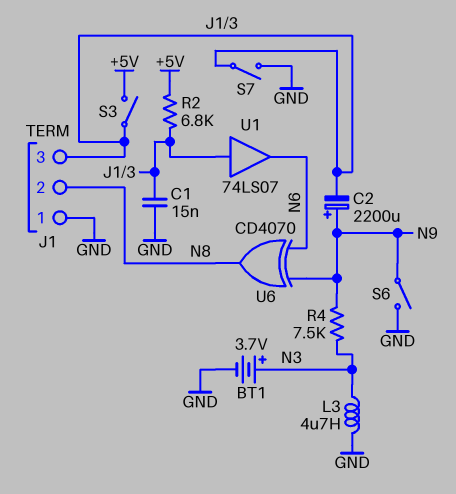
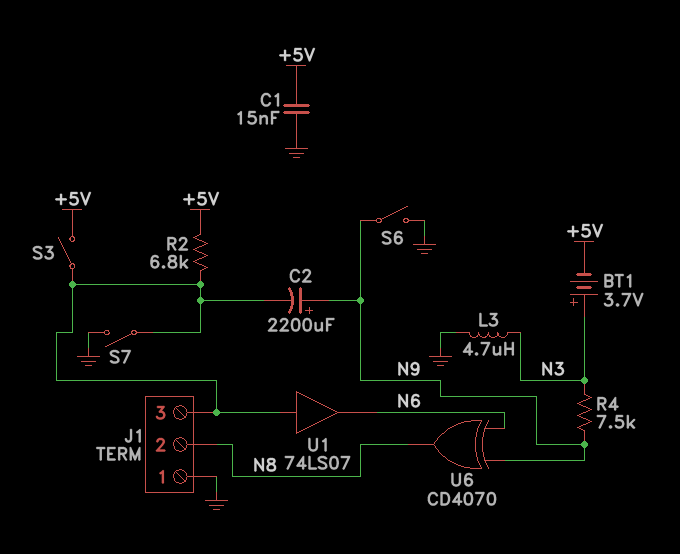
BT1: 3.7V (plus N3, minus GND) -> 3.7V (plus N3, minus +5V)
C1: 15nF (GND, J1/3) -> 15nF (+5V, GND)

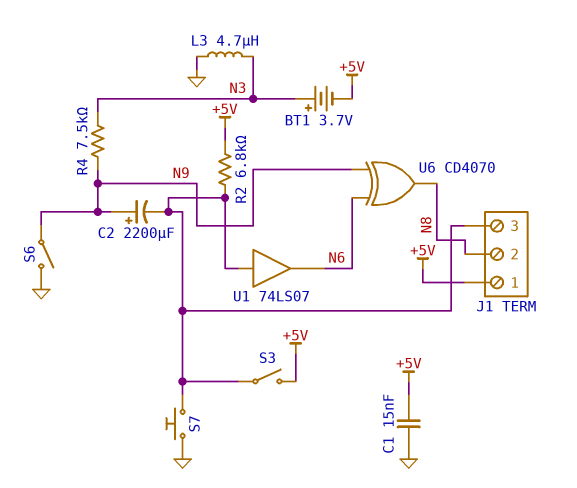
J1 pin 1: GND -> +5V
S7: switch (GND, J1/3) -> button (GND, J1/3)

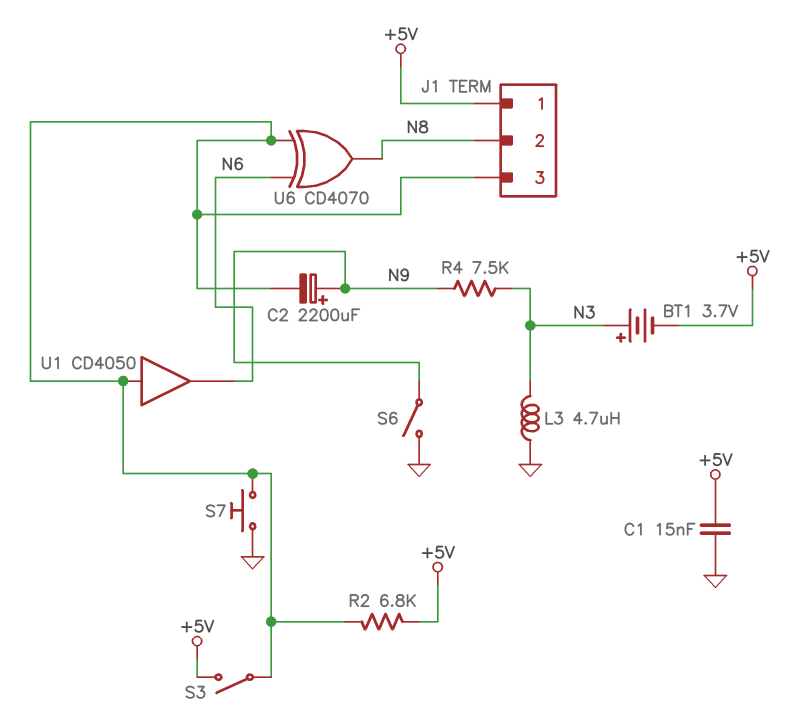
U1: buffer 74LS07 (in J1/3, out N6) -> buffer CD4050 (in J1/3, out N6)
U6: XOR CD4070 (in N6, in N9, out N8) -> XOR CD4070 (in J1/3, in N6, out N8)

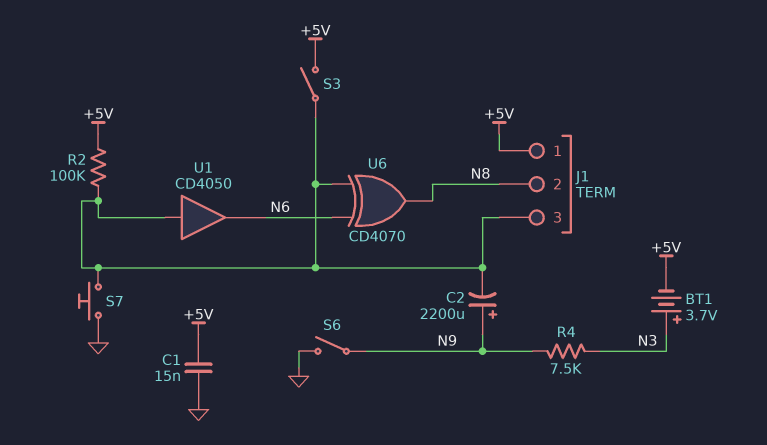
L3: 4.7uH (GND, N3) -> none
R2: 6.8k (+5V, J1/3) -> 100k (+5V, J1/3)

